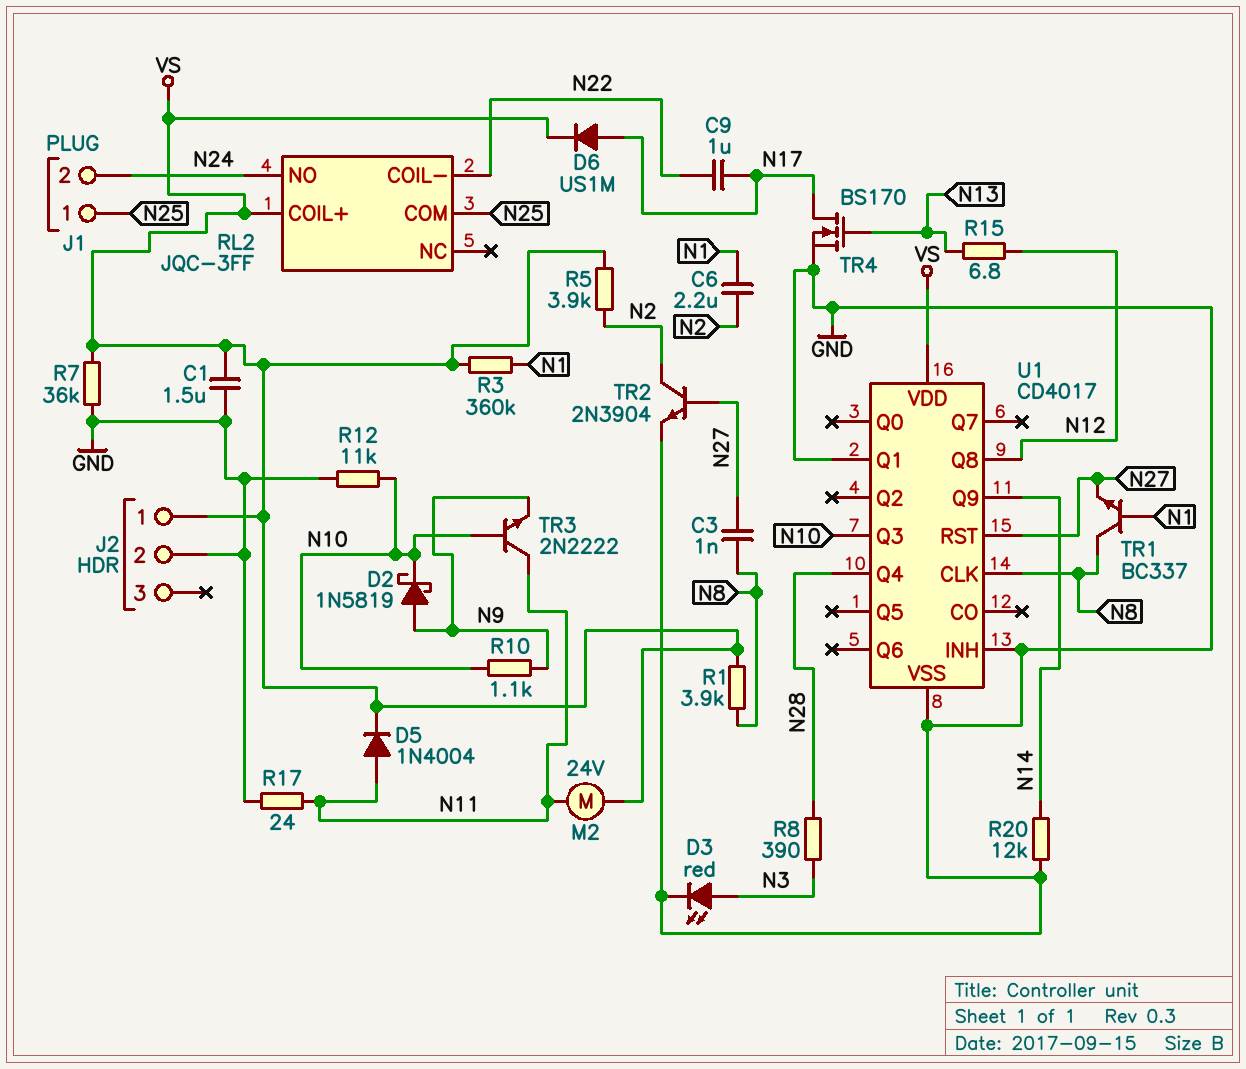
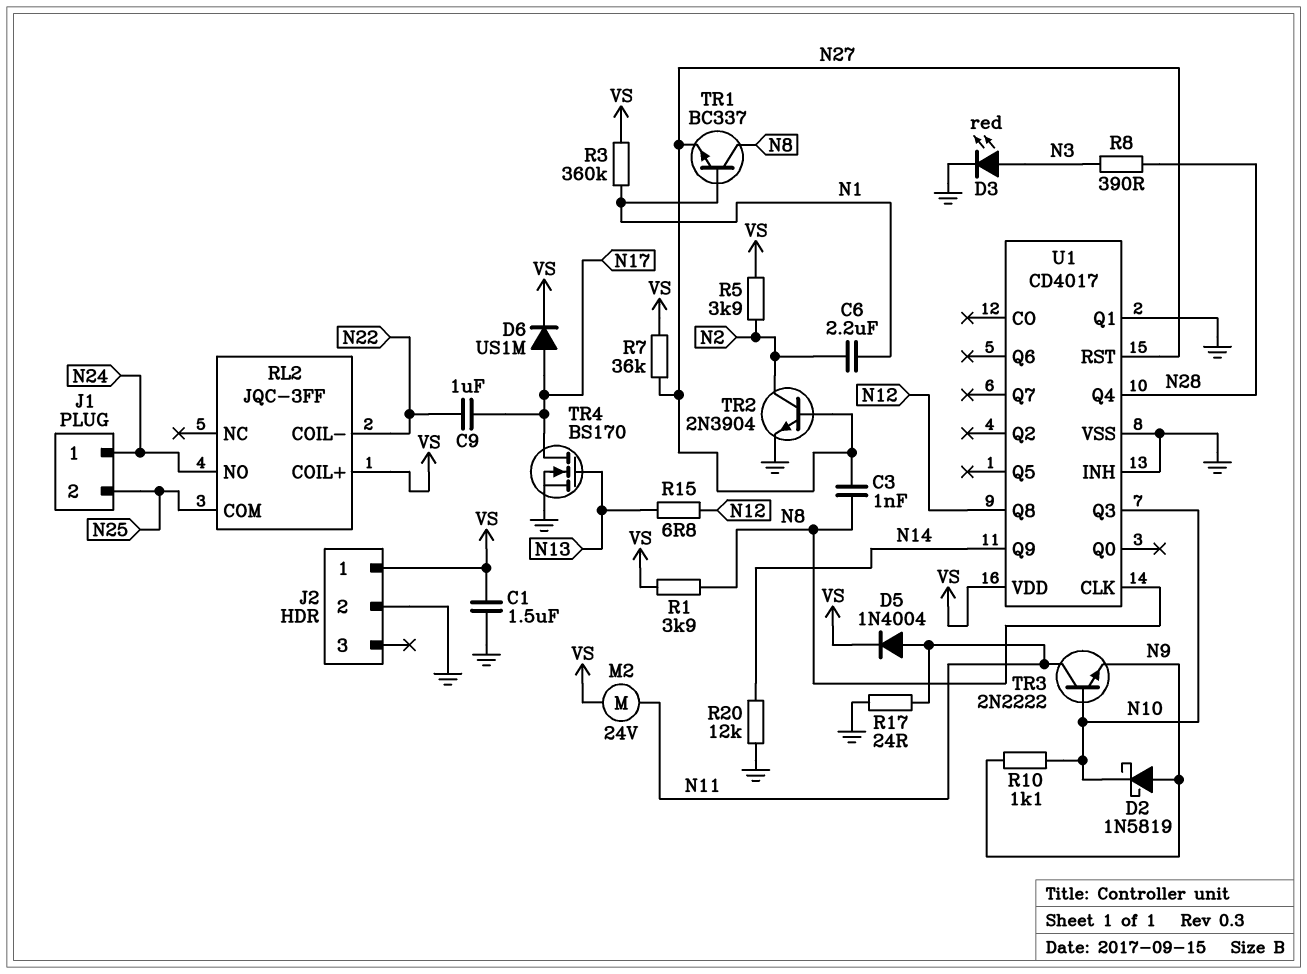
J1 pin 1: N25 -> N24
J1 pin 2: N24 -> N25
R7: 36k (GND, VS) -> 36k (N27, VS)
R12: 11k (GND, N10) -> none

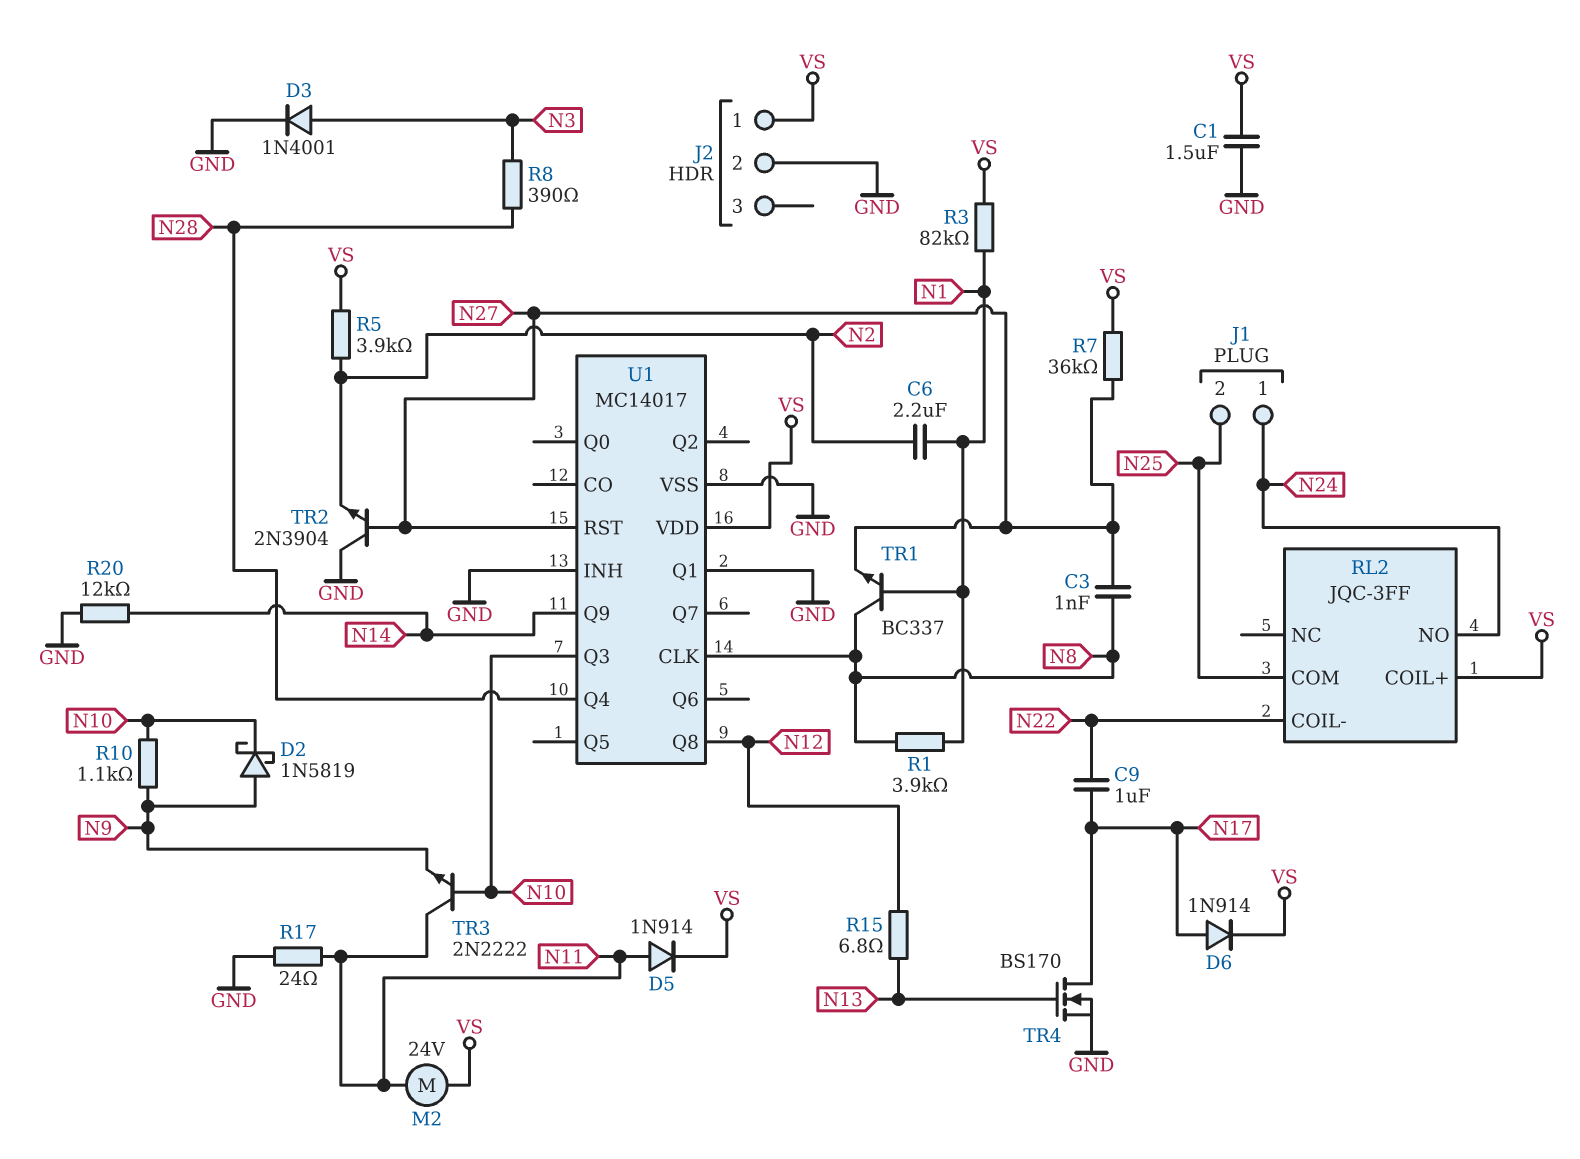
D3: LED red (A N3, K GND) -> diode 1N4001 (A N3, K GND)
D5: diode 1N4004 (A N11, K VS) -> diode 1N914 (A N11, K VS)
D6: diode US1M (A N17, K VS) -> diode 1N914 (A N17, K VS)
R1: 3.9k (N8, VS) -> 3.9k (N1, N8)
R3: 360k (N1, VS) -> 82k (N1, VS)
TR2: NPN 2N3904 (B N27, C N2, E GND) -> NPN 2N3904 (B N27, C GND, E N2)
U1: CD4017 -> MC14017

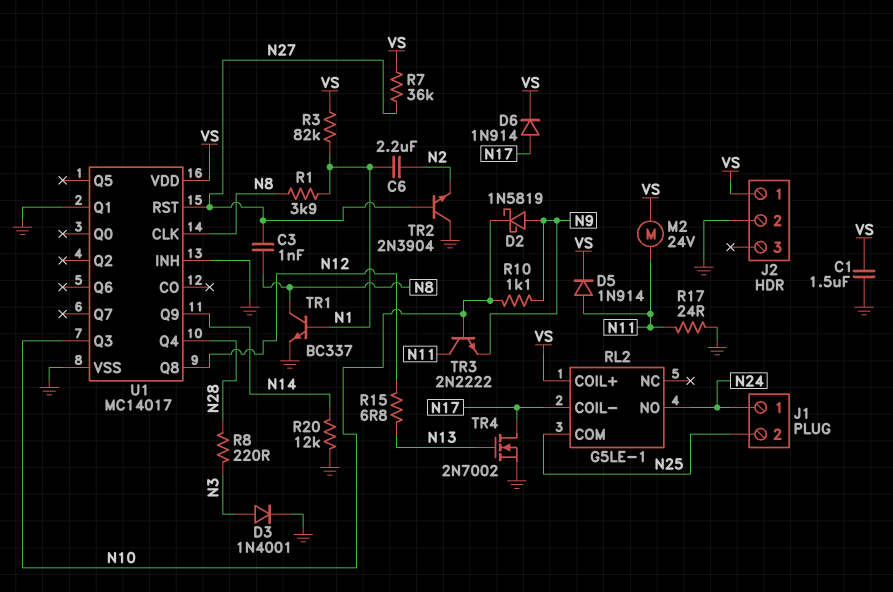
C9: 1uF (N17, N22) -> none
R5: 3.9k (N2, VS) -> none
R8: 390 (N3, N28) -> 220 (N3, N28)
RL2: JQC-3FF -> G5LE-1
RL2 pin COIL-: N22 -> N17
TR1: NPN BC337 (B N1, C N8, E N27) -> NPN BC337 (B N1, C N8, E GND)
TR4: NMOS BS170 (G N13, D N17, S GND) -> NMOS 2N7002 (G N13, D N17, S GND)

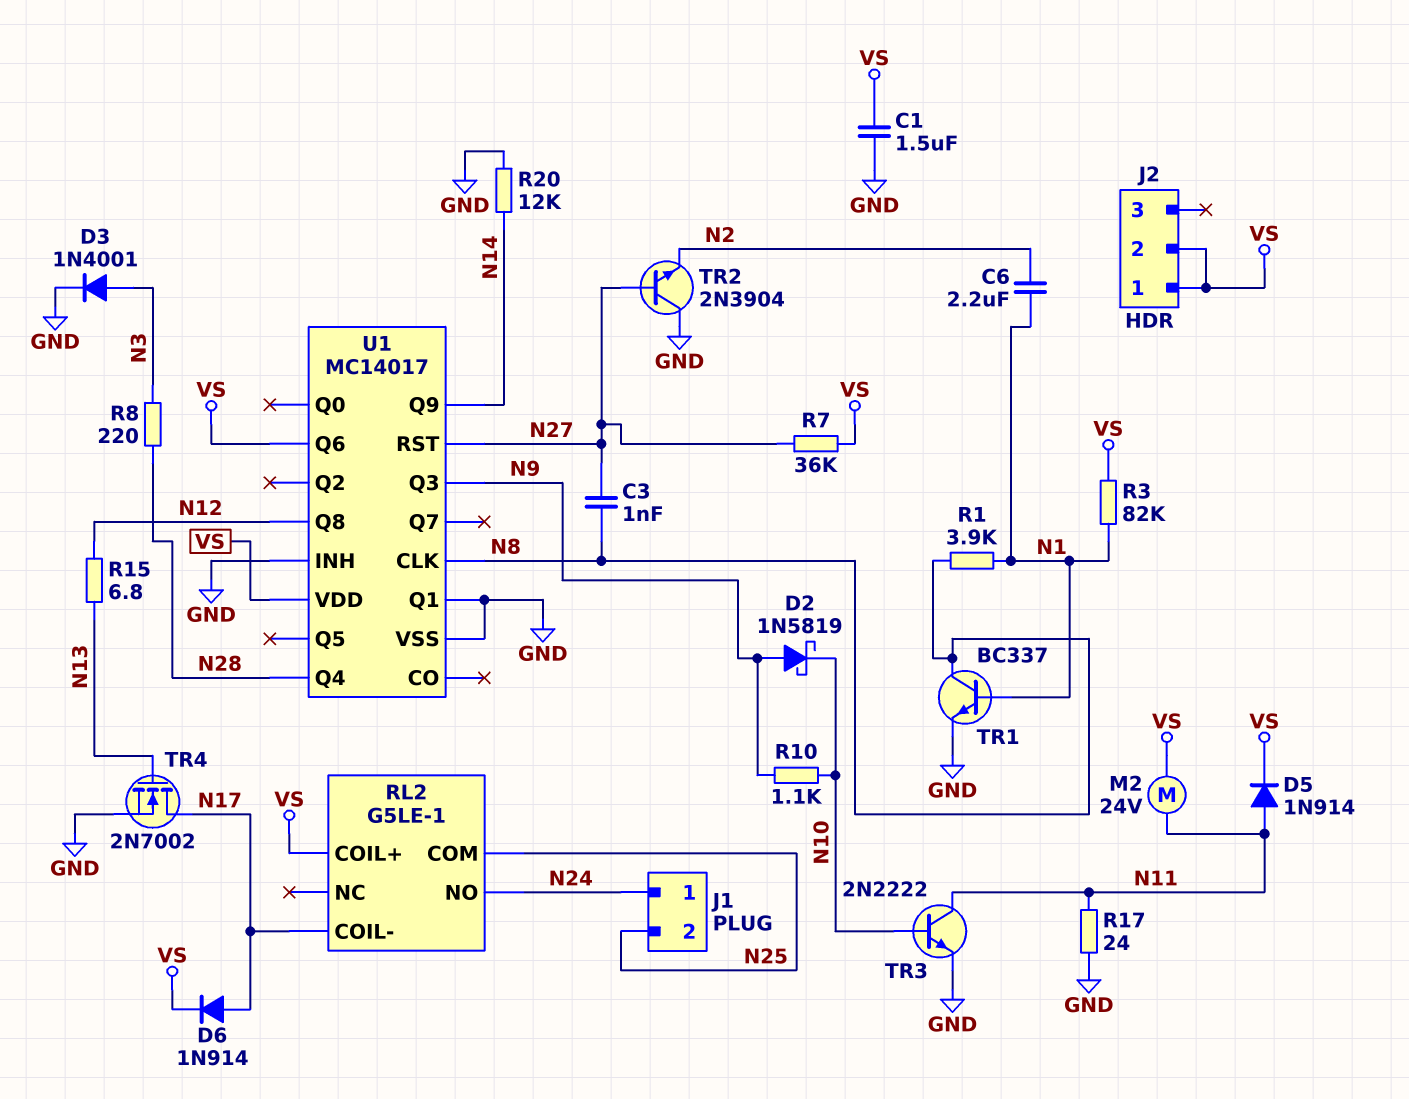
J2 pin 2: GND -> VS
TR3: NPN 2N2222 (B N10, C N11, E N9) -> NPN 2N2222 (B N10, C N11, E GND)
U1 pin Q3: N10 -> N9
U1 pin Q6: none -> VS

